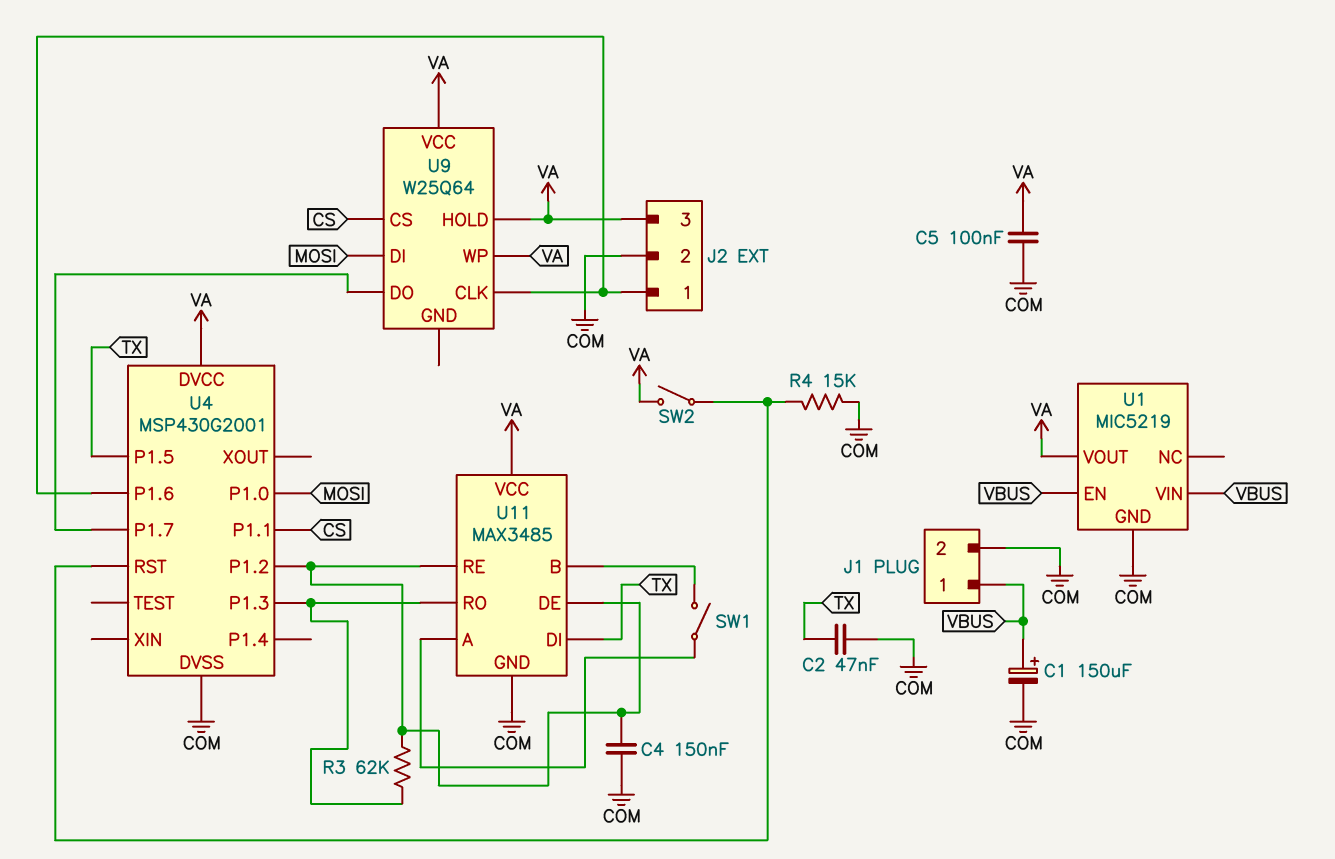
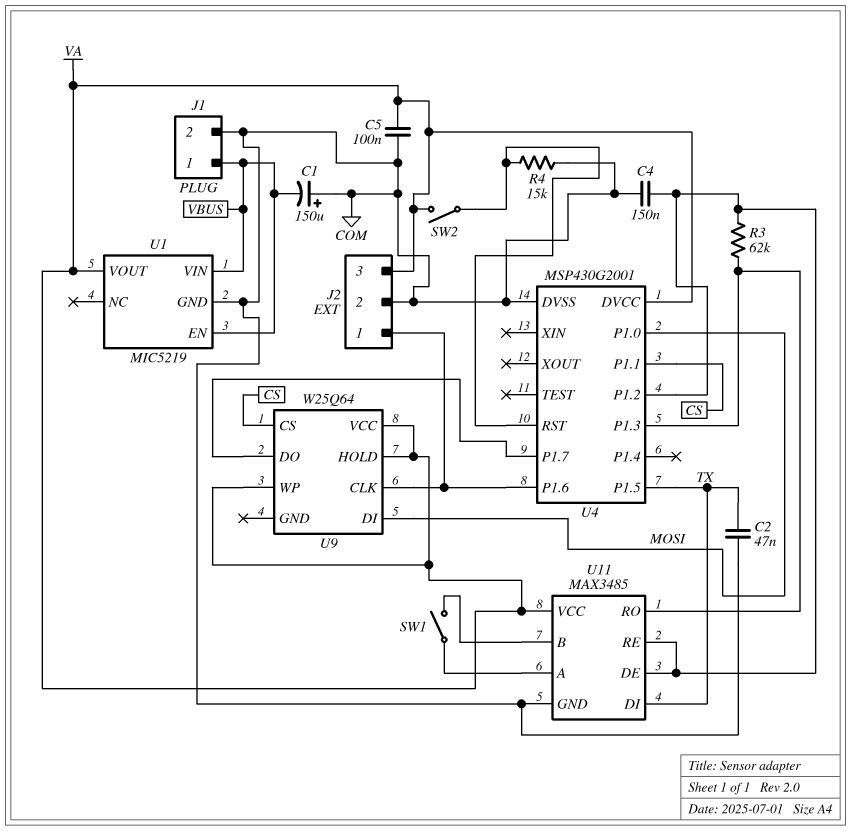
C1: 150uF (plus VBUS, minus COM) -> 150uF (plus COM, minus VBUS)

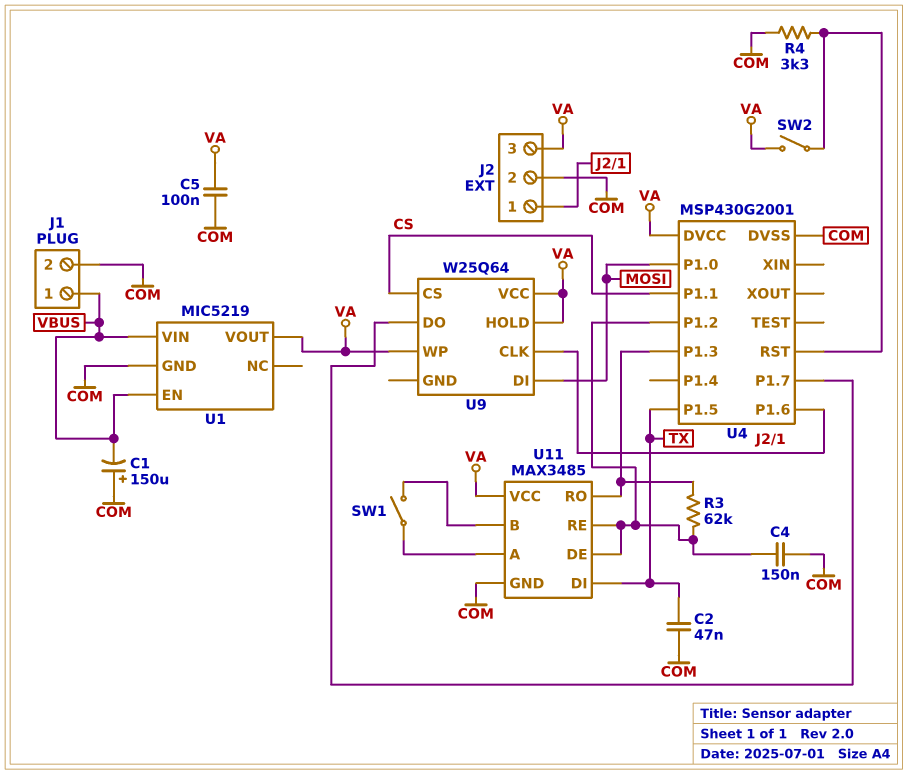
R4: 15k (COM, U4/RST) -> 3.3k (COM, U4/RST)

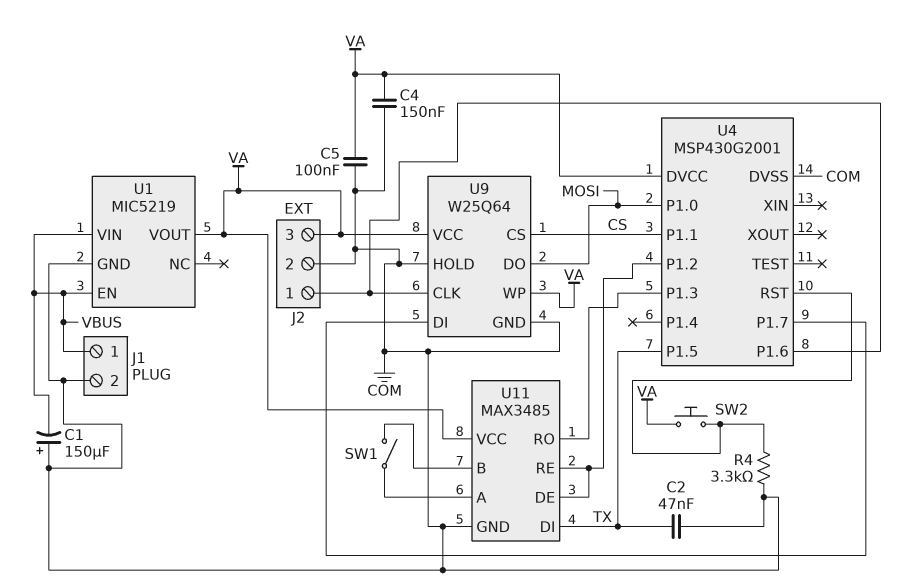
C4: 150nF (COM, U4/P1.2) -> 150nF (COM, VA)
R3: 62k (U4/P1.2, U4/P1.3) -> none
SW2: switch (U4/RST, VA) -> button (U4/RST, VA)
U9 pin DI: MOSI -> U4/P1.7
U9 pin DO: U4/P1.7 -> MOSI
U9 pin GND: none -> COM
U9 pin HOLD: VA -> COM

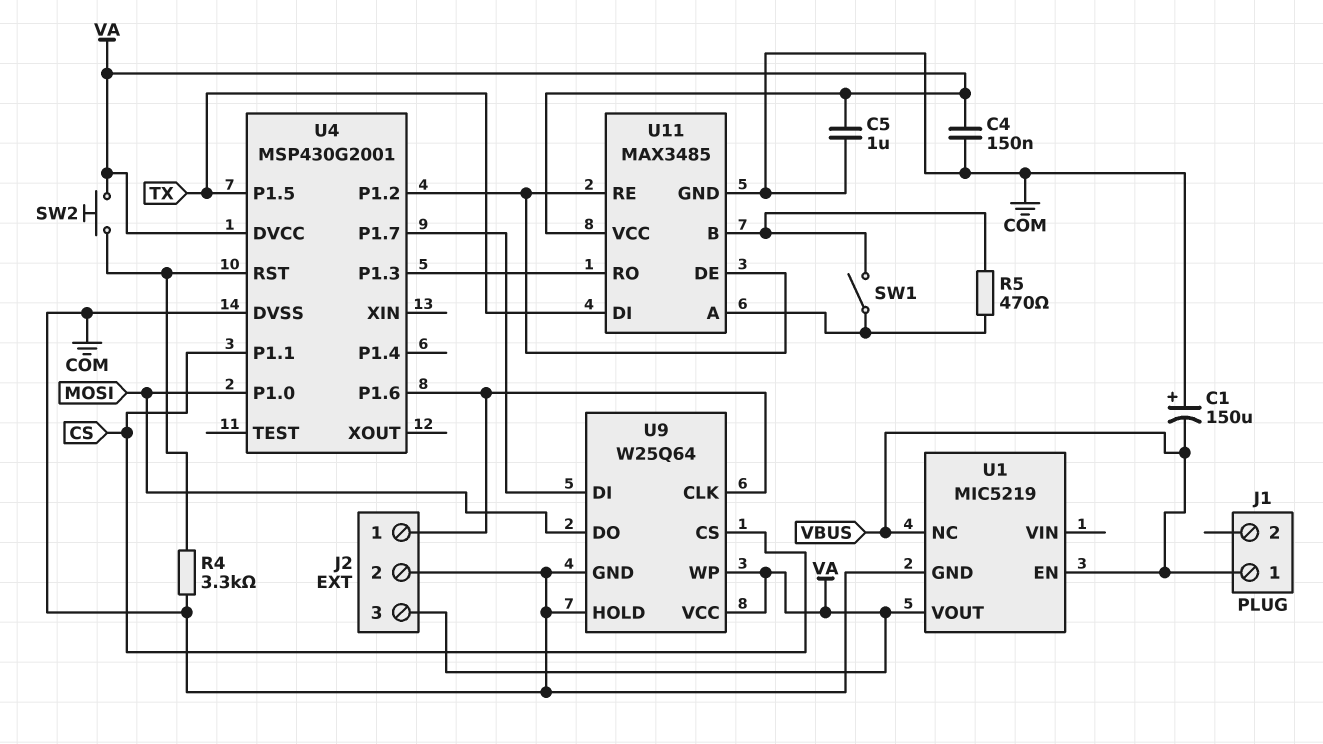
C2: 47nF (COM, TX) -> none
C5: 100nF (COM, VA) -> 1uF (COM, VA)
J1 pin 2: COM -> none
R5: none -> 470 (U11/A, U11/B)
U1 pin NC: none -> VBUS
U1 pin VIN: VBUS -> none

